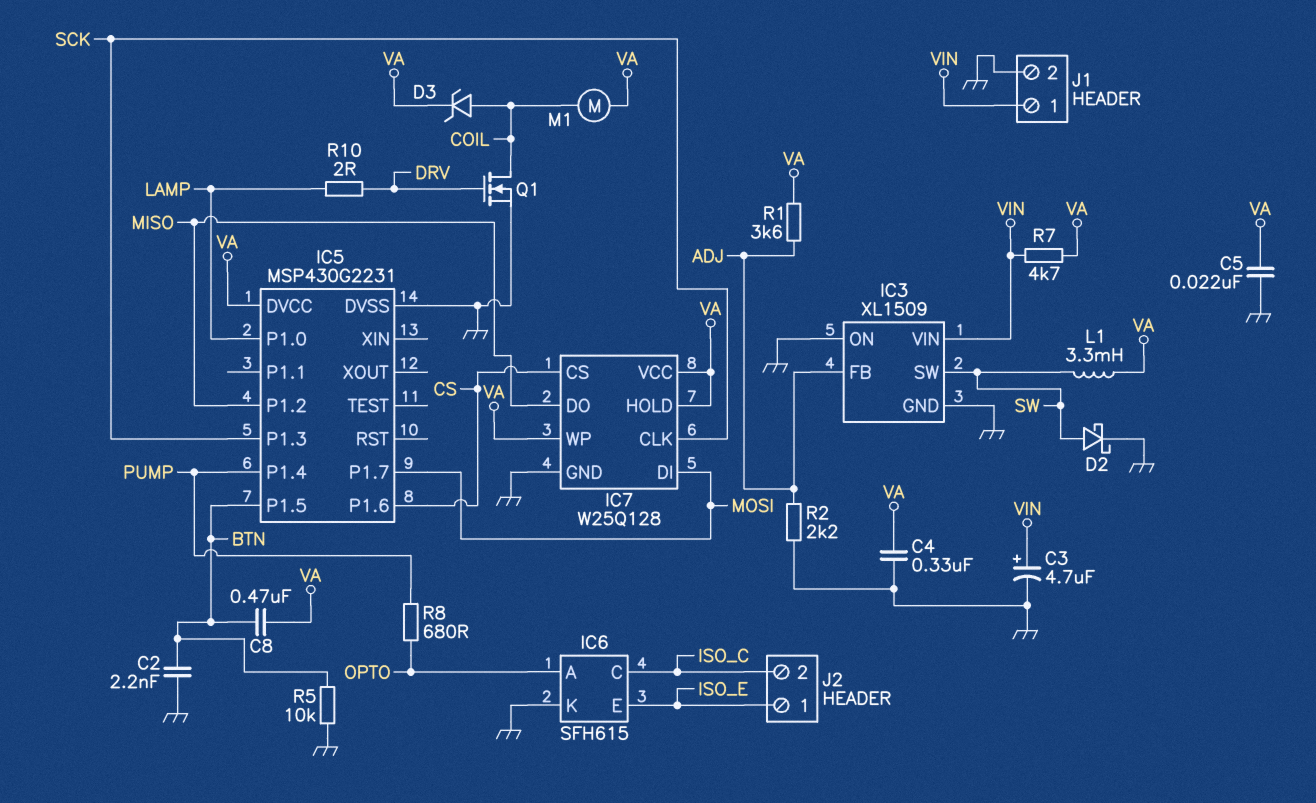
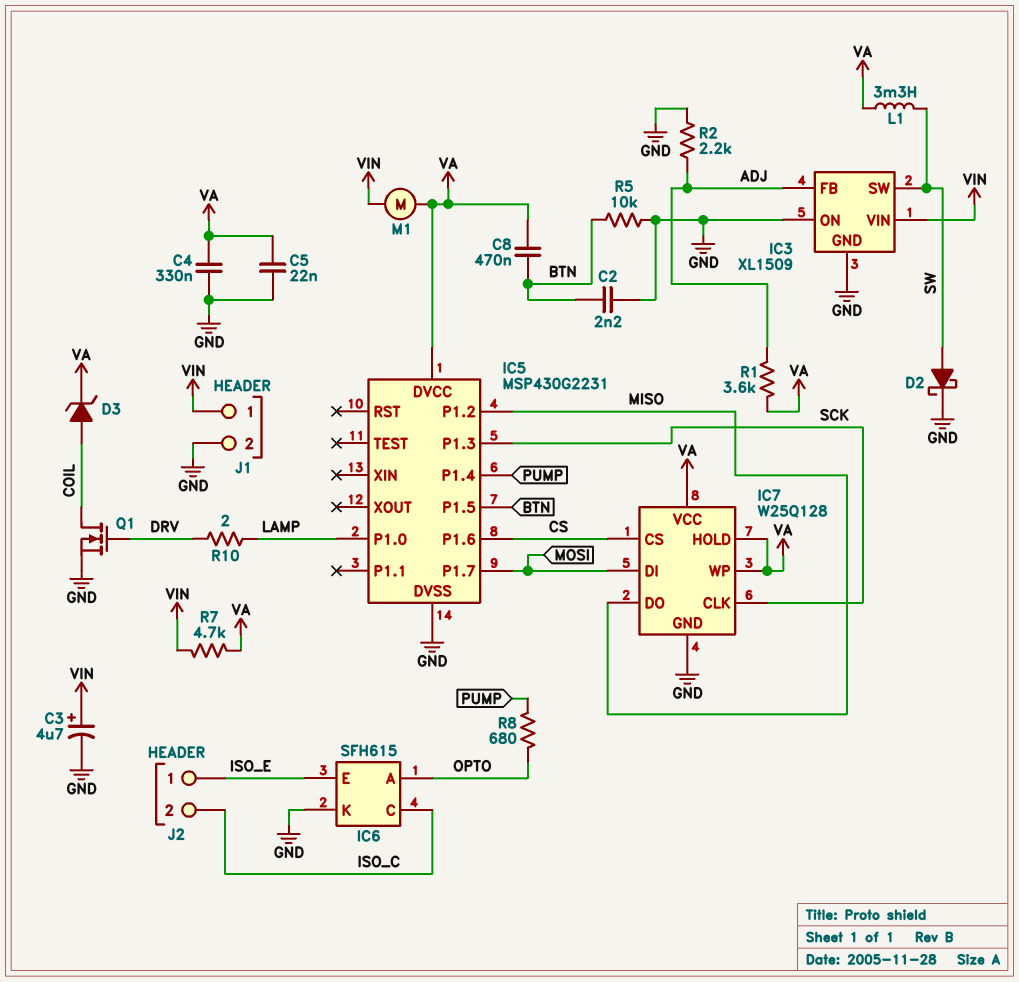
M1: motor (COIL, VA) -> motor (VA, VIN)

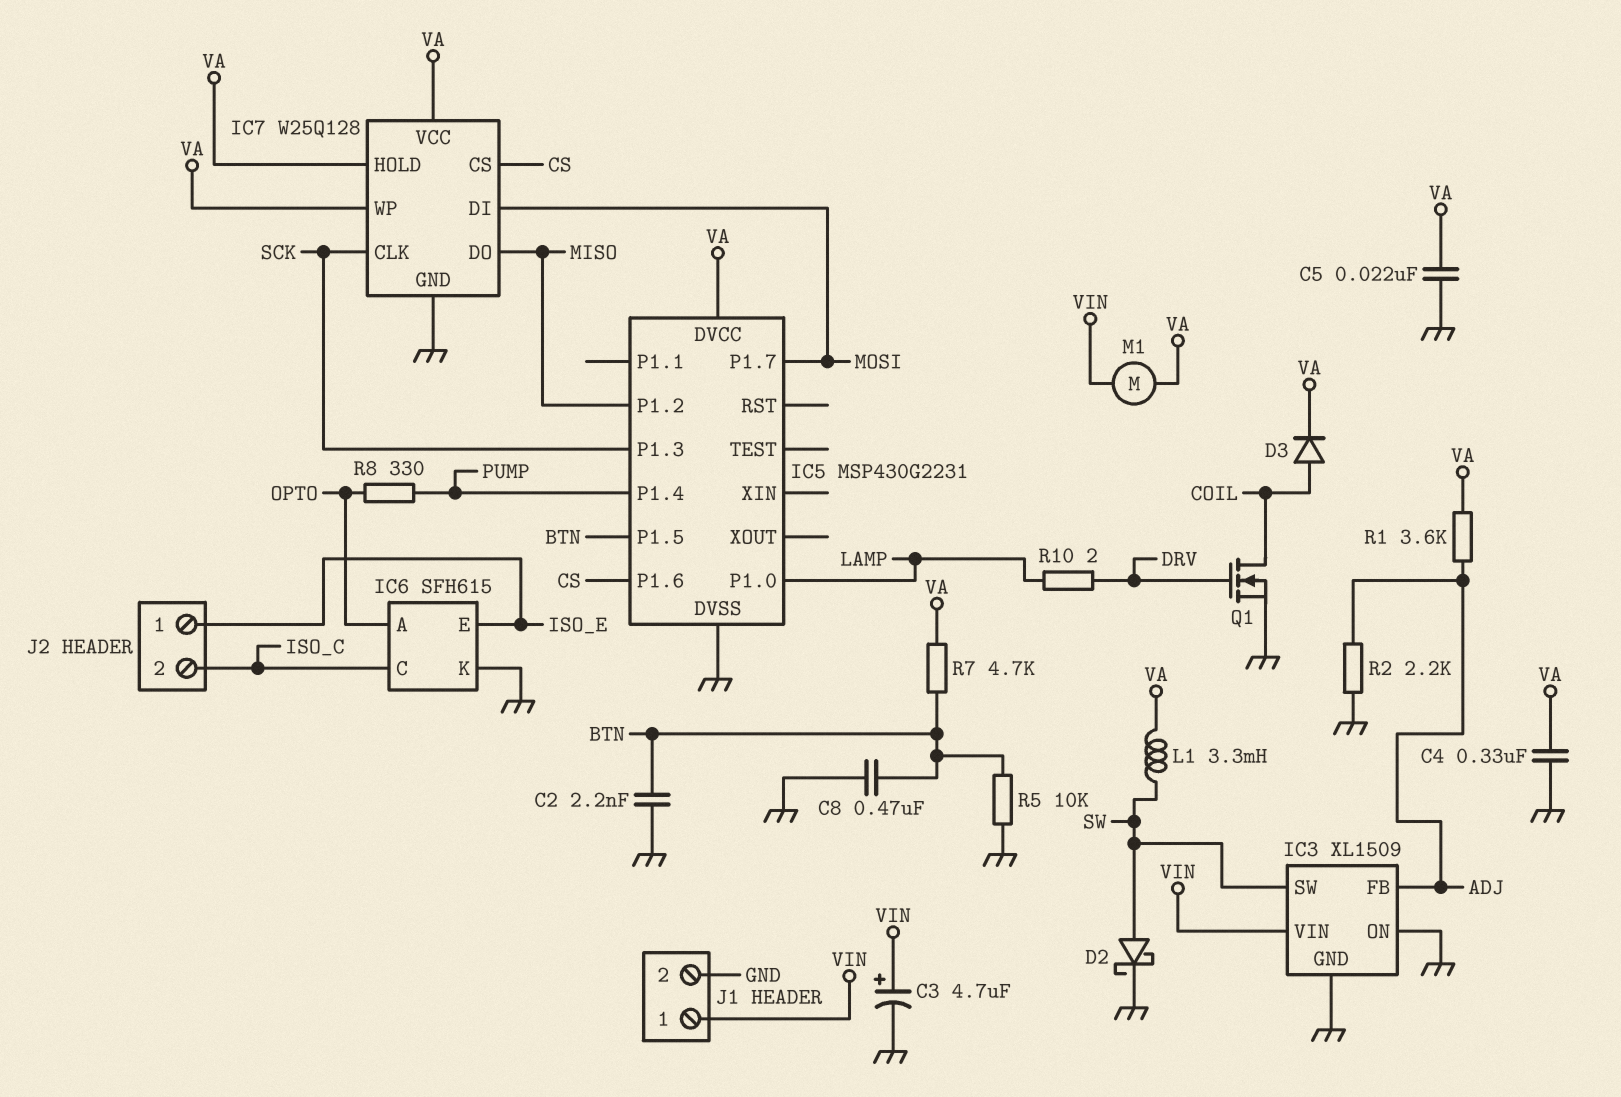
C8: 470nF (BTN, VA) -> 470nF (BTN, GND)
D3: zener (A COIL, K VA) -> diode (A COIL, K VA)
R7: 4.7k (VA, VIN) -> 4.7k (BTN, VA)
R8: 680 (OPTO, PUMP) -> 330 (OPTO, PUMP)

